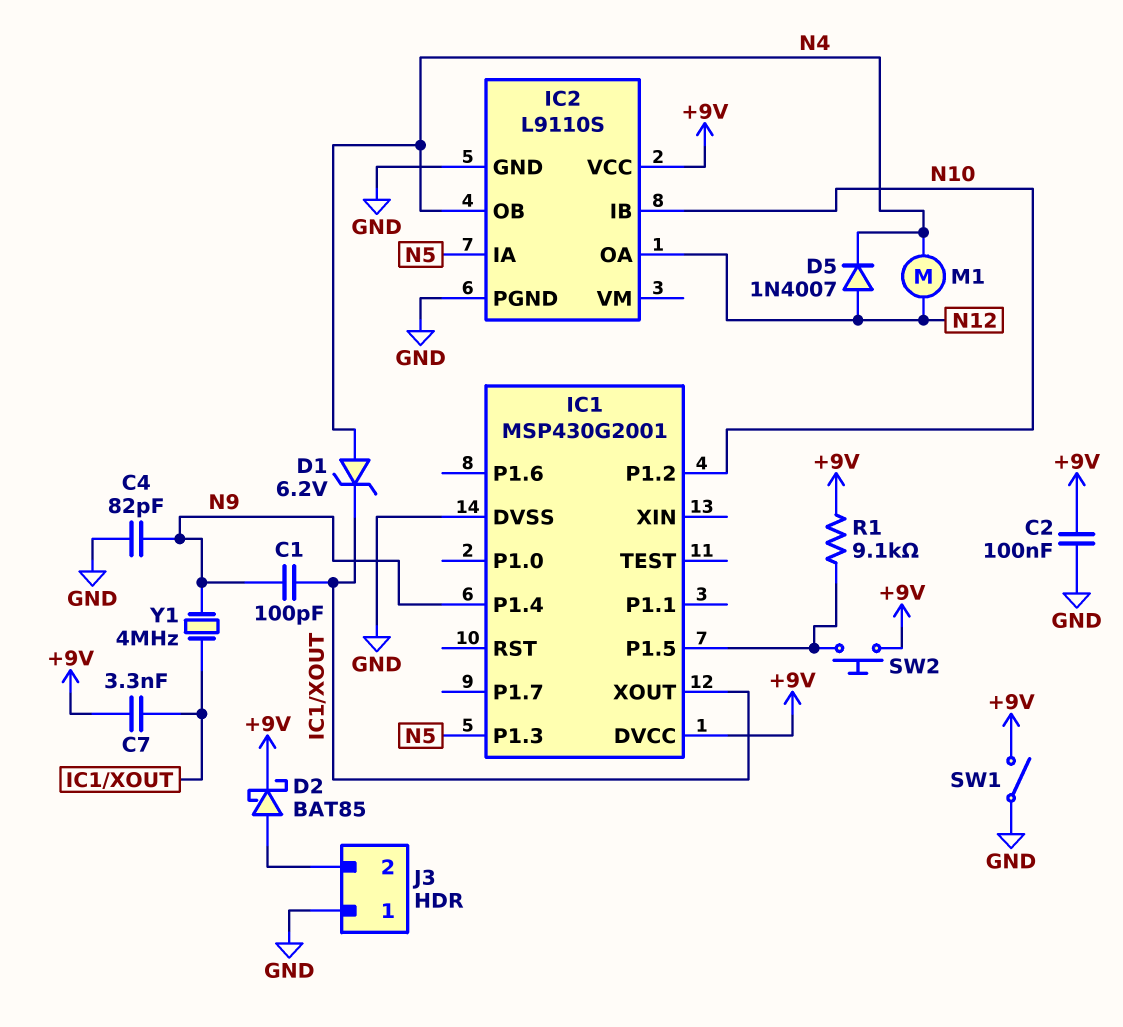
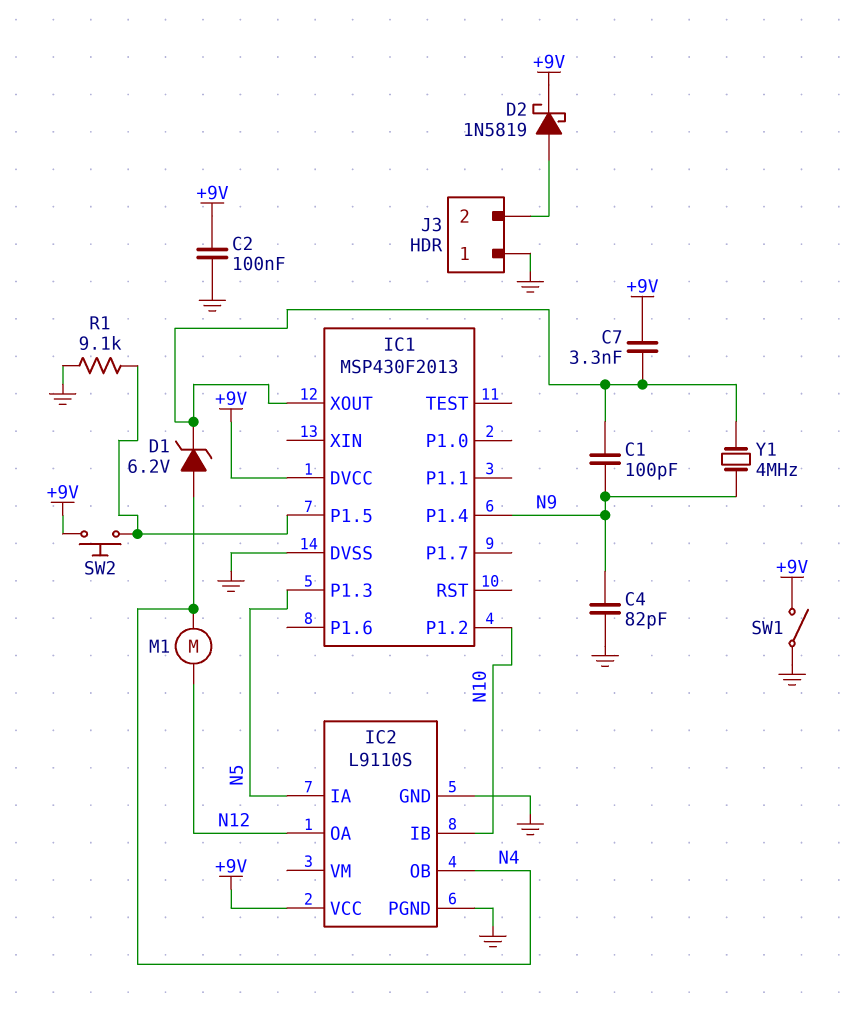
D2: schottky BAT85 (A J3/2, K +9V) -> schottky 1N5819 (A J3/2, K +9V)
D5: diode 1N4007 (A N12, K N4) -> none
IC1: MSP430G2001 -> MSP430F2013
R1: 9.1k (+9V, IC1/P1.5) -> 9.1k (GND, IC1/P1.5)

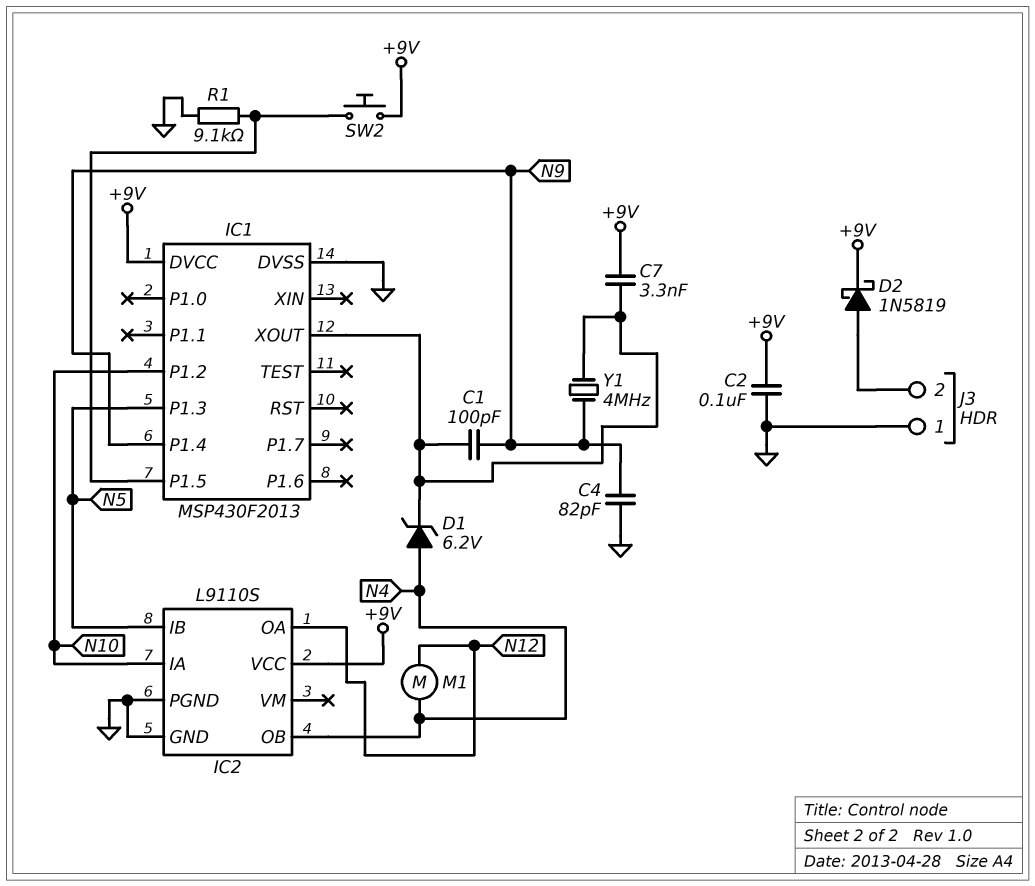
IC2 pin IA: N5 -> N10
IC2 pin IB: N10 -> N5
SW1: switch (+9V, GND) -> none

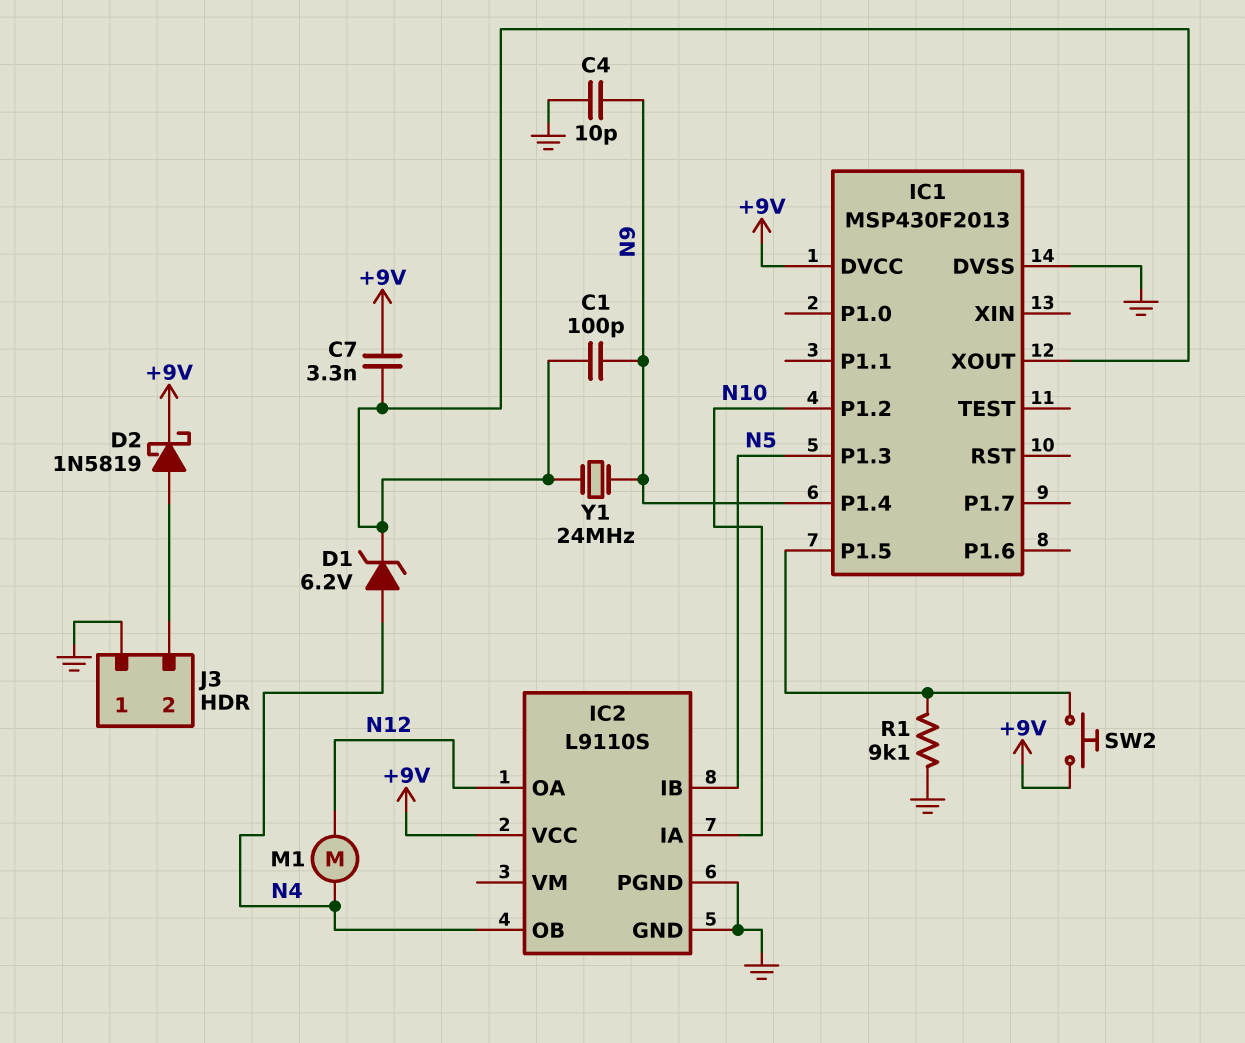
C2: 100nF (+9V, GND) -> none
C4: 82pF (GND, N9) -> 10pF (GND, N9)
Y1: 4MHz (IC1/XOUT, N9) -> 24MHz (IC1/XOUT, N9)

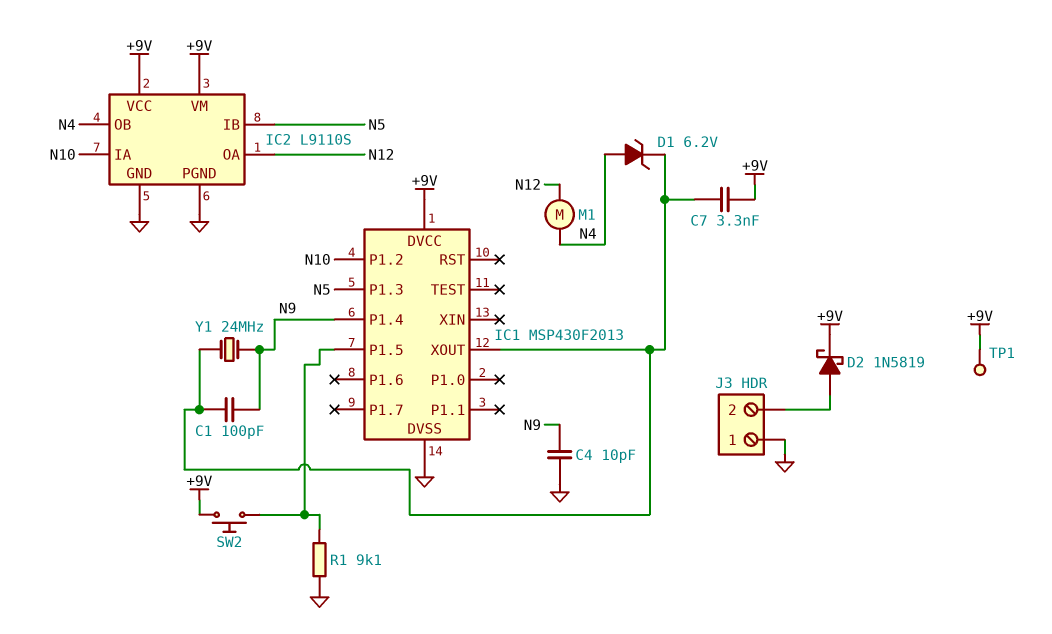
IC2 pin VM: none -> +9V
TP1: none -> test point (+9V)

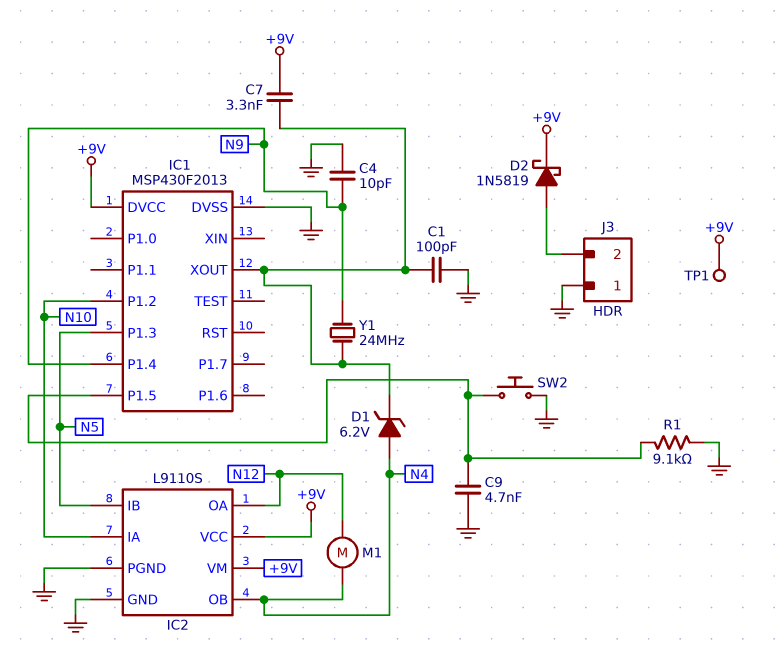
C1: 100pF (IC1/XOUT, N9) -> 100pF (GND, IC1/XOUT)
C9: none -> 4.7nF (GND, IC1/P1.5)
SW2: button (+9V, IC1/P1.5) -> button (GND, IC1/P1.5)

